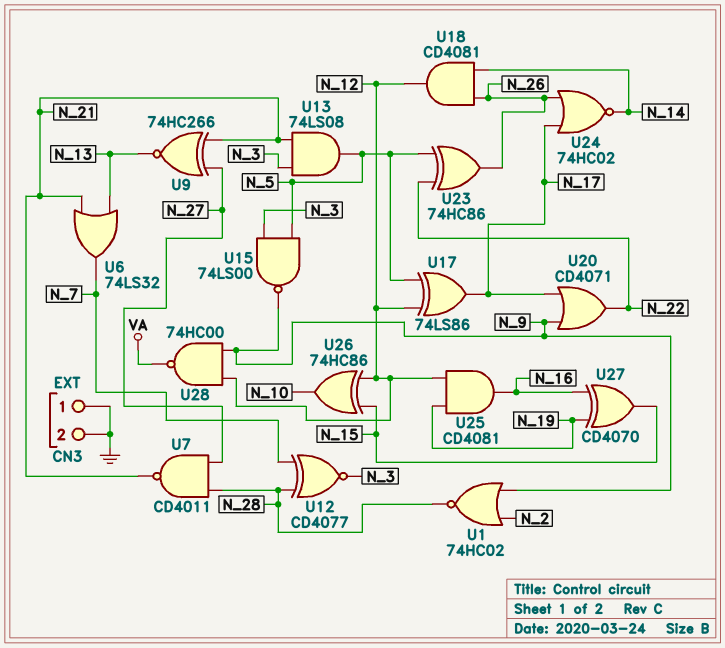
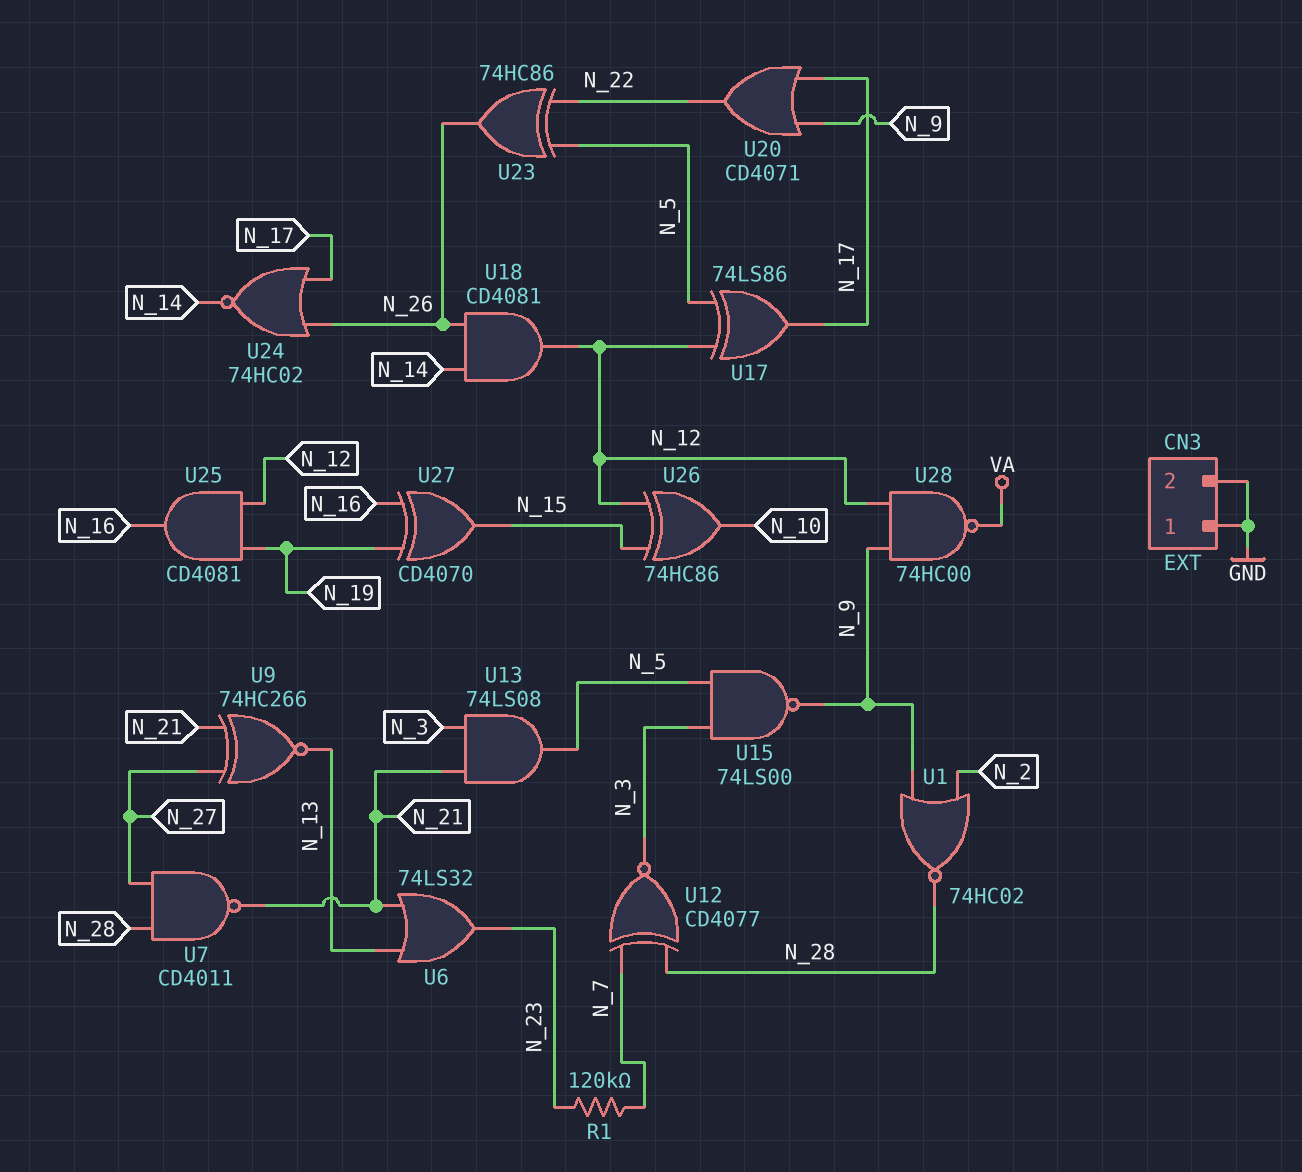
R1: none -> 120k (N_7, N_23)
U6: OR 74LS32 (in N_13, in N_21, out N_7) -> OR 74LS32 (in N_13, in N_21, out N_23)

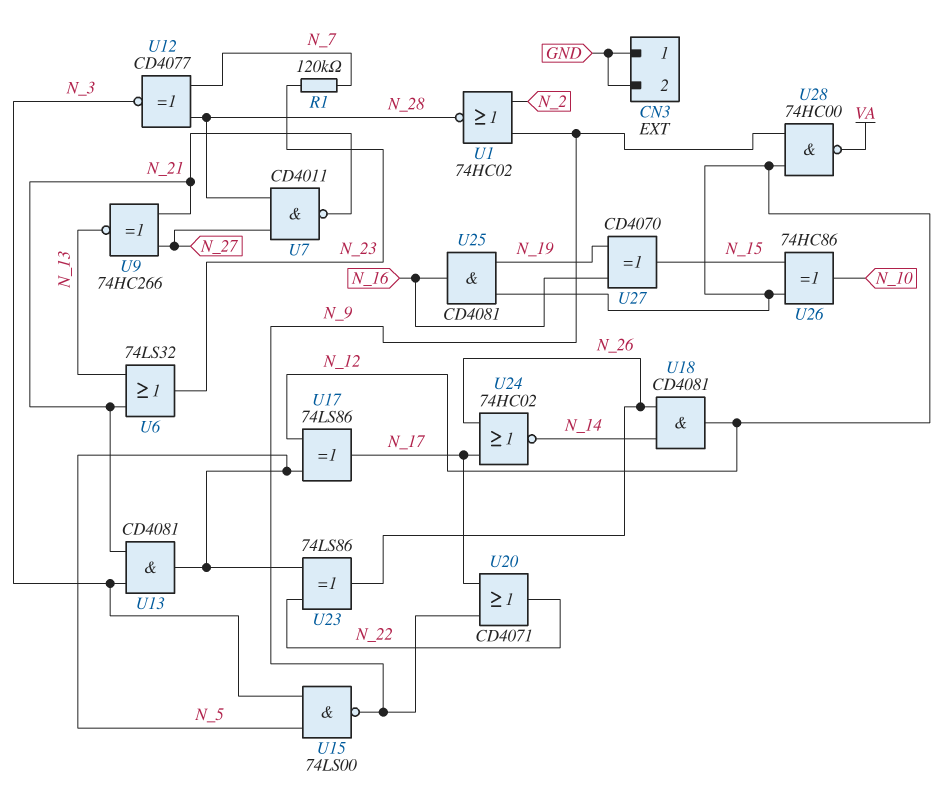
U13: AND 74LS08 (in N_3, in N_21, out N_5) -> AND CD4081 (in N_3, in N_21, out N_5)
U23: XOR 74HC86 (in N_5, in N_22, out N_26) -> XOR 74LS86 (in N_5, in N_22, out N_26)

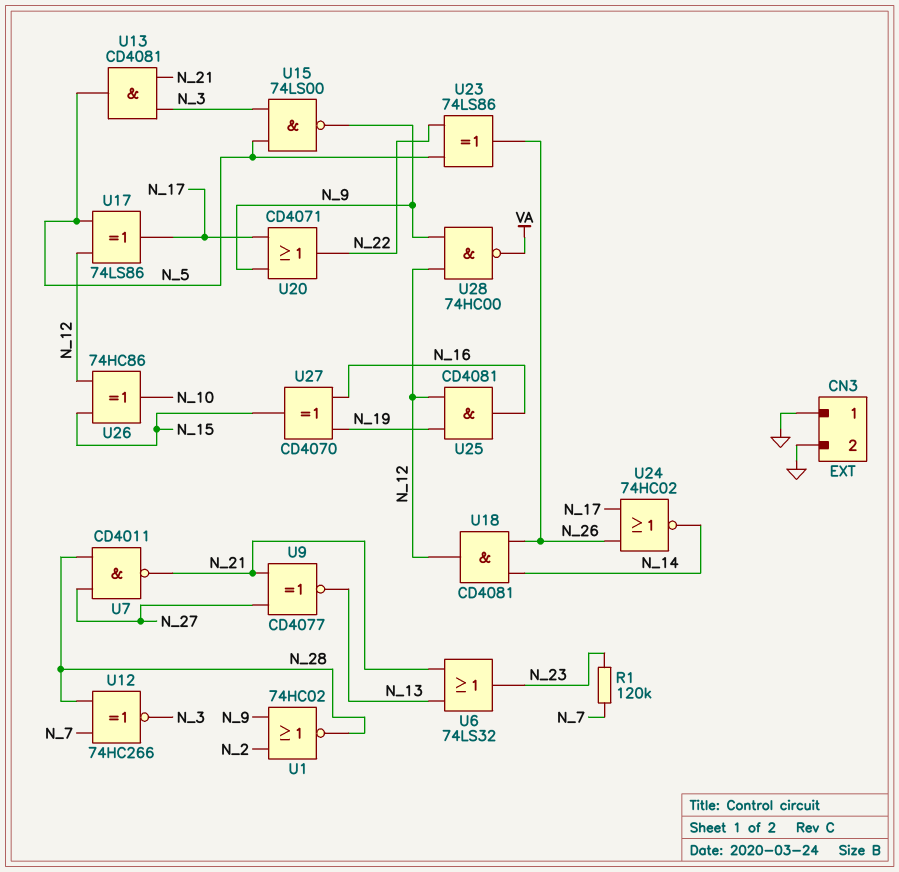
U9: XNOR 74HC266 (in N_21, in N_27, out N_13) -> XNOR CD4077 (in N_21, in N_27, out N_13)
U12: XNOR CD4077 (in N_7, in N_28, out N_3) -> XNOR 74HC266 (in N_7, in N_28, out N_3)

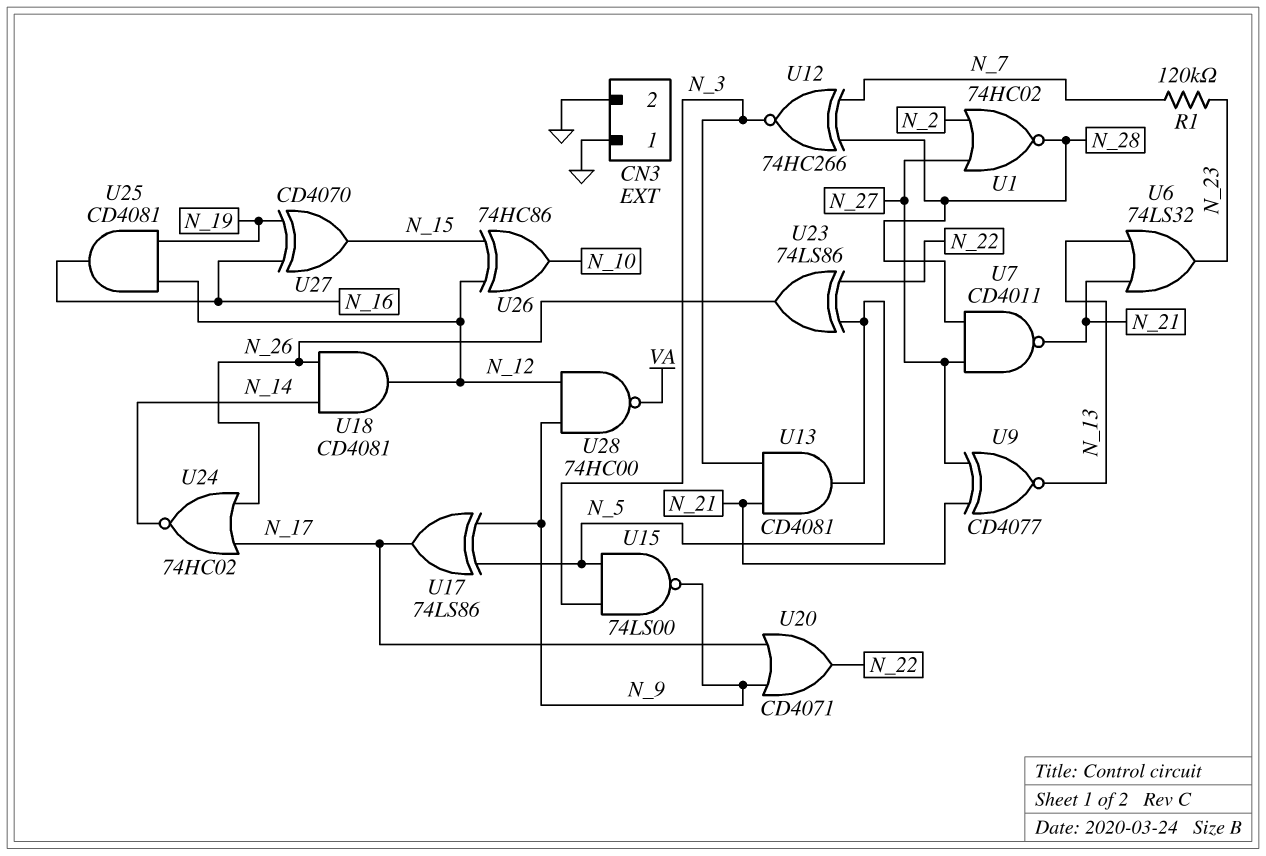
U1: NOR 74HC02 (in N_2, in N_9, out N_28) -> NOR 74HC02 (in N_2, in N_27, out N_28)
U17: XOR 74LS86 (in N_5, in N_12, out N_17) -> XOR 74LS86 (in N_5, in N_9, out N_17)

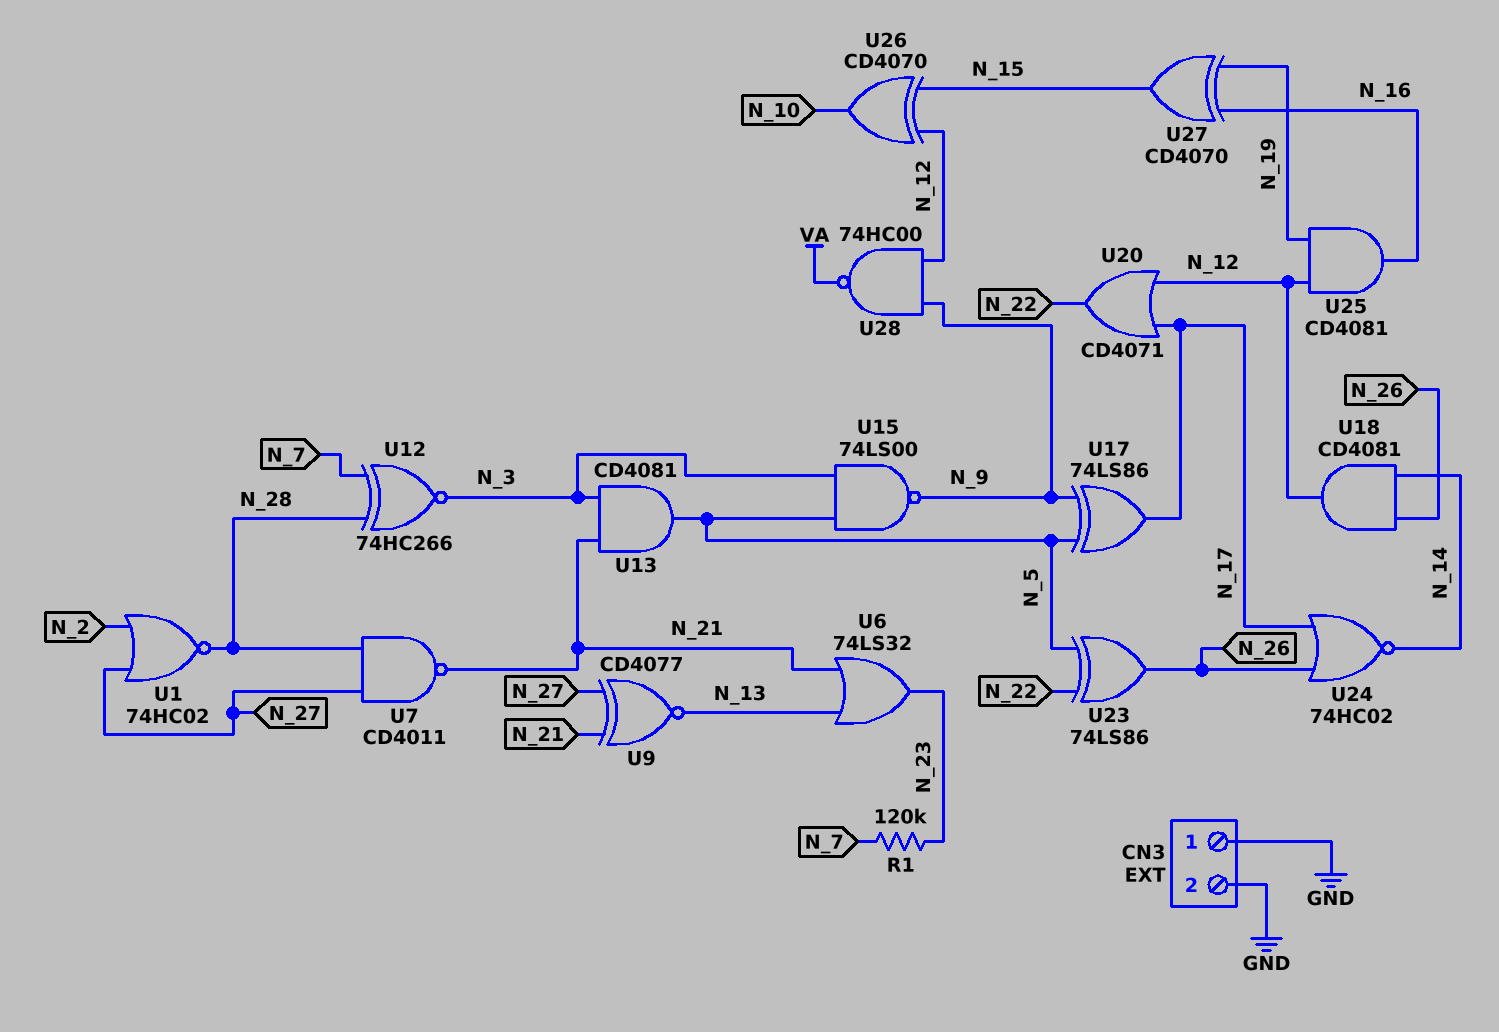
U20: OR CD4071 (in N_9, in N_17, out N_22) -> OR CD4071 (in N_12, in N_17, out N_22)
U26: XOR 74HC86 (in N_12, in N_15, out N_10) -> XOR CD4070 (in N_12, in N_15, out N_10)

